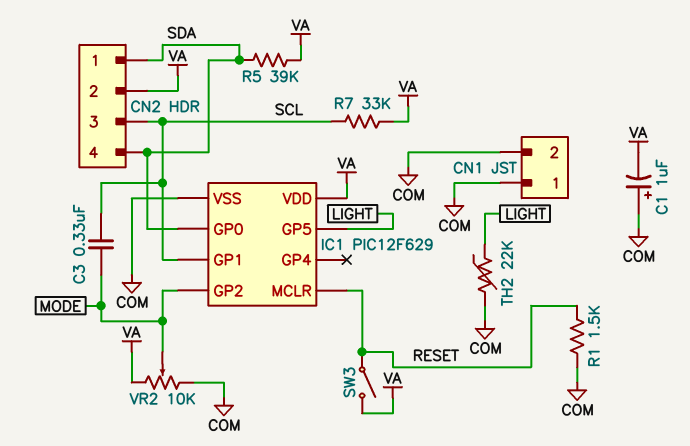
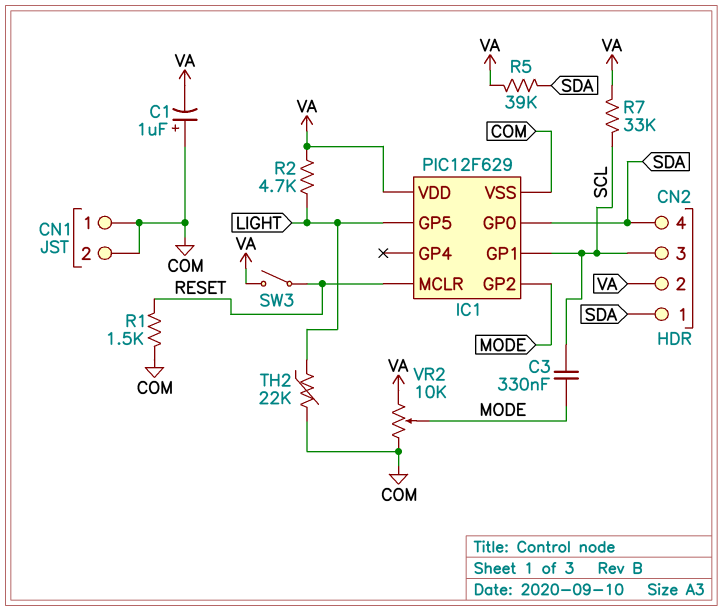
R2: none -> 4.7k (LIGHT, VA)

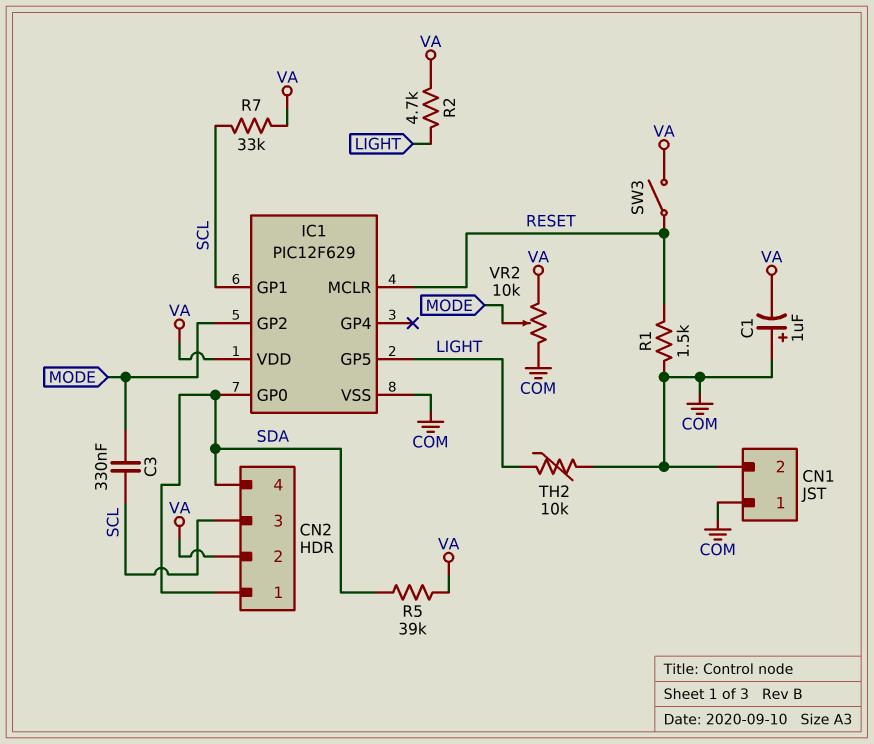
TH2: 22k (COM, LIGHT) -> 10k (COM, LIGHT)

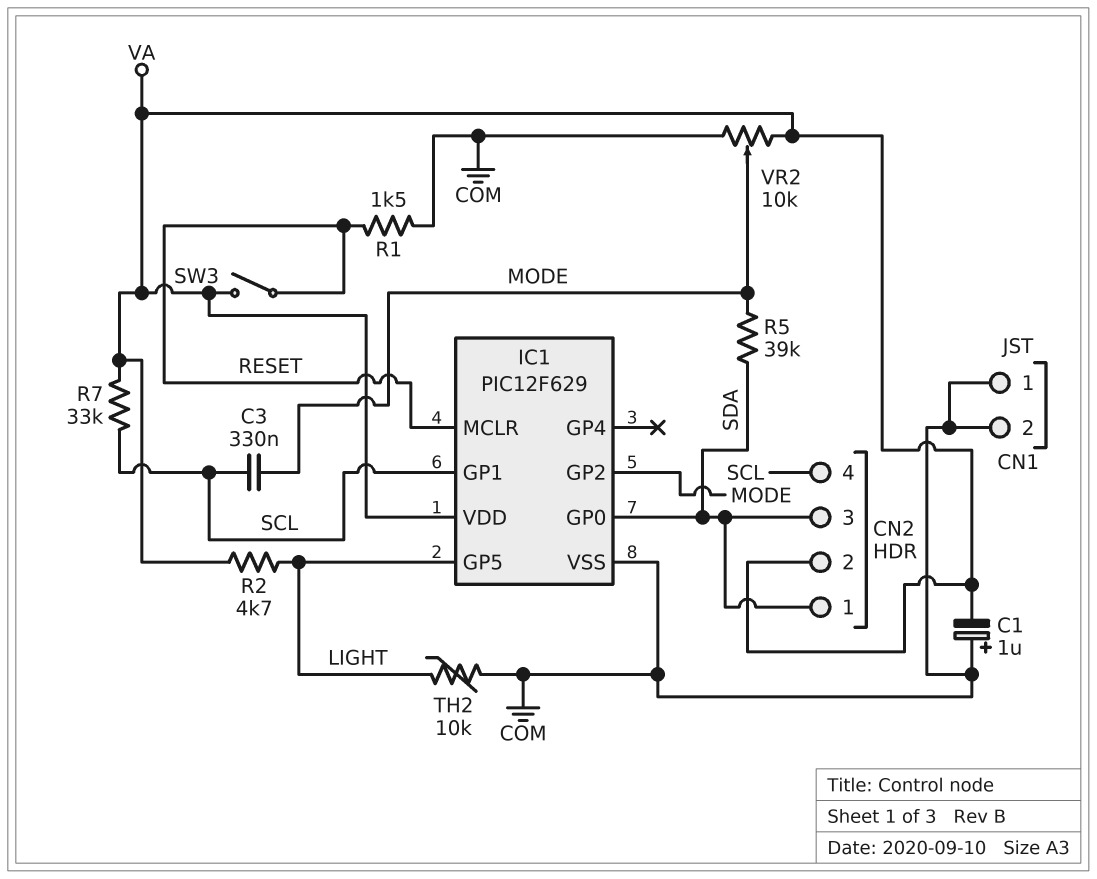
CN2 pin 3: SCL -> SDA
CN2 pin 4: SDA -> SCL
R5: 39k (SDA, VA) -> 39k (MODE, SDA)

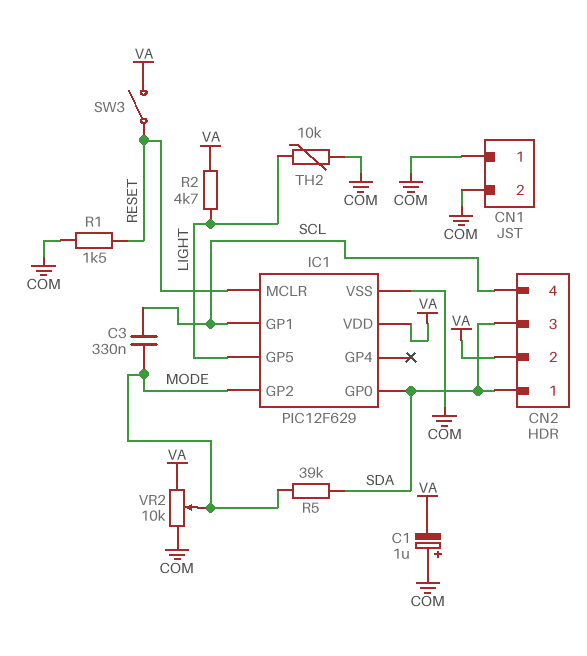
R7: 33k (SCL, VA) -> none

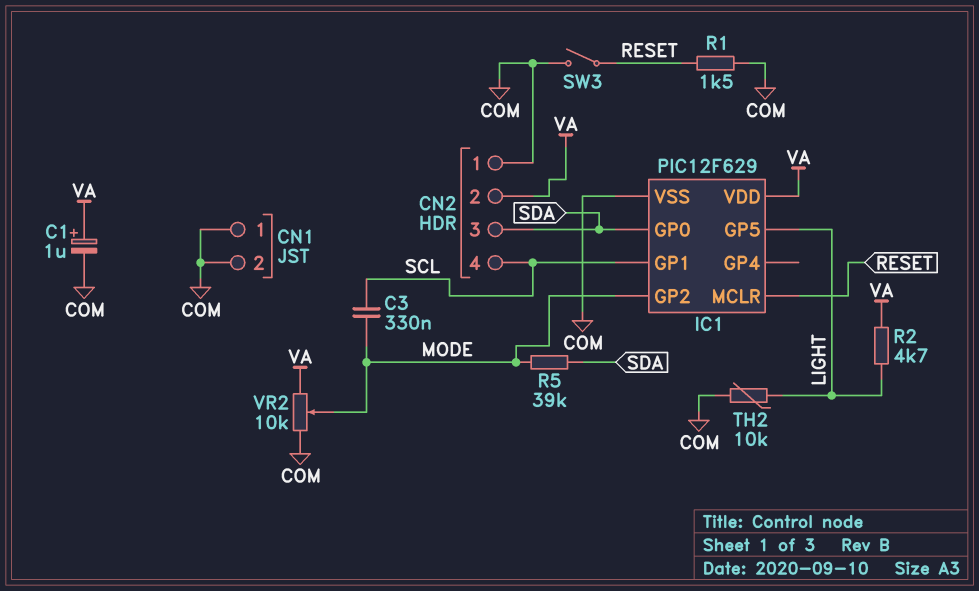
C1: 1uF (plus COM, minus VA) -> 1uF (plus VA, minus COM)
CN2 pin 1: SDA -> COM
SW3: switch (RESET, VA) -> switch (COM, RESET)

